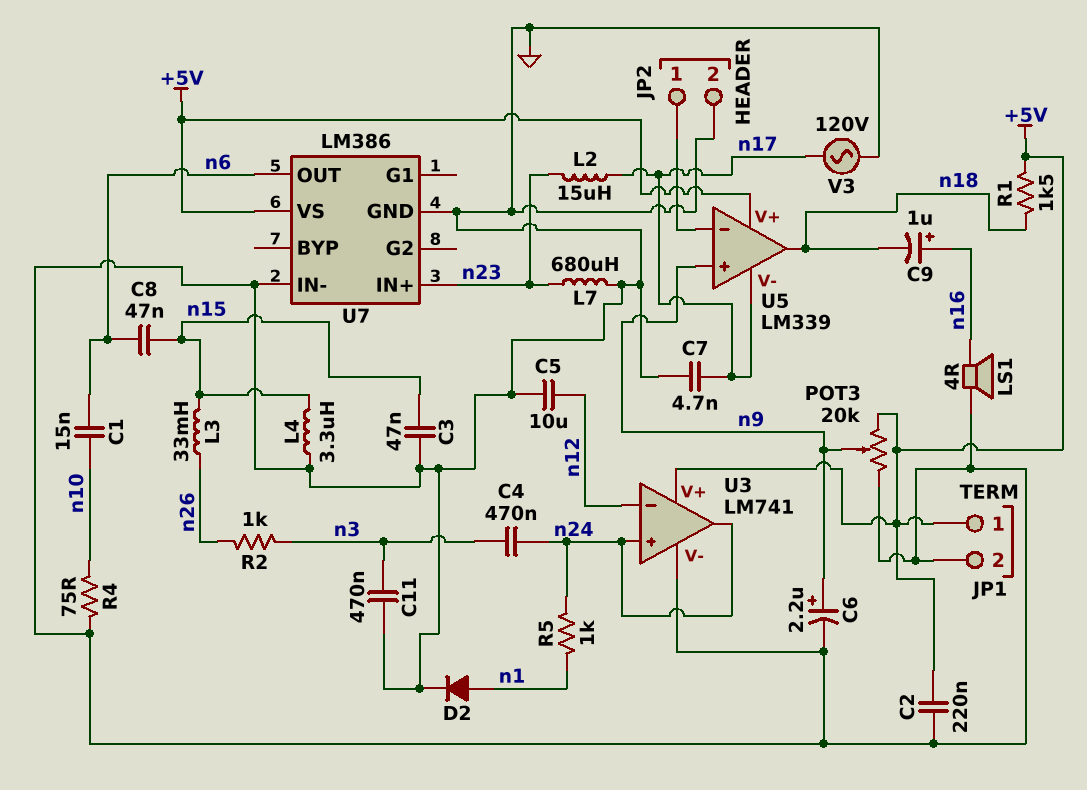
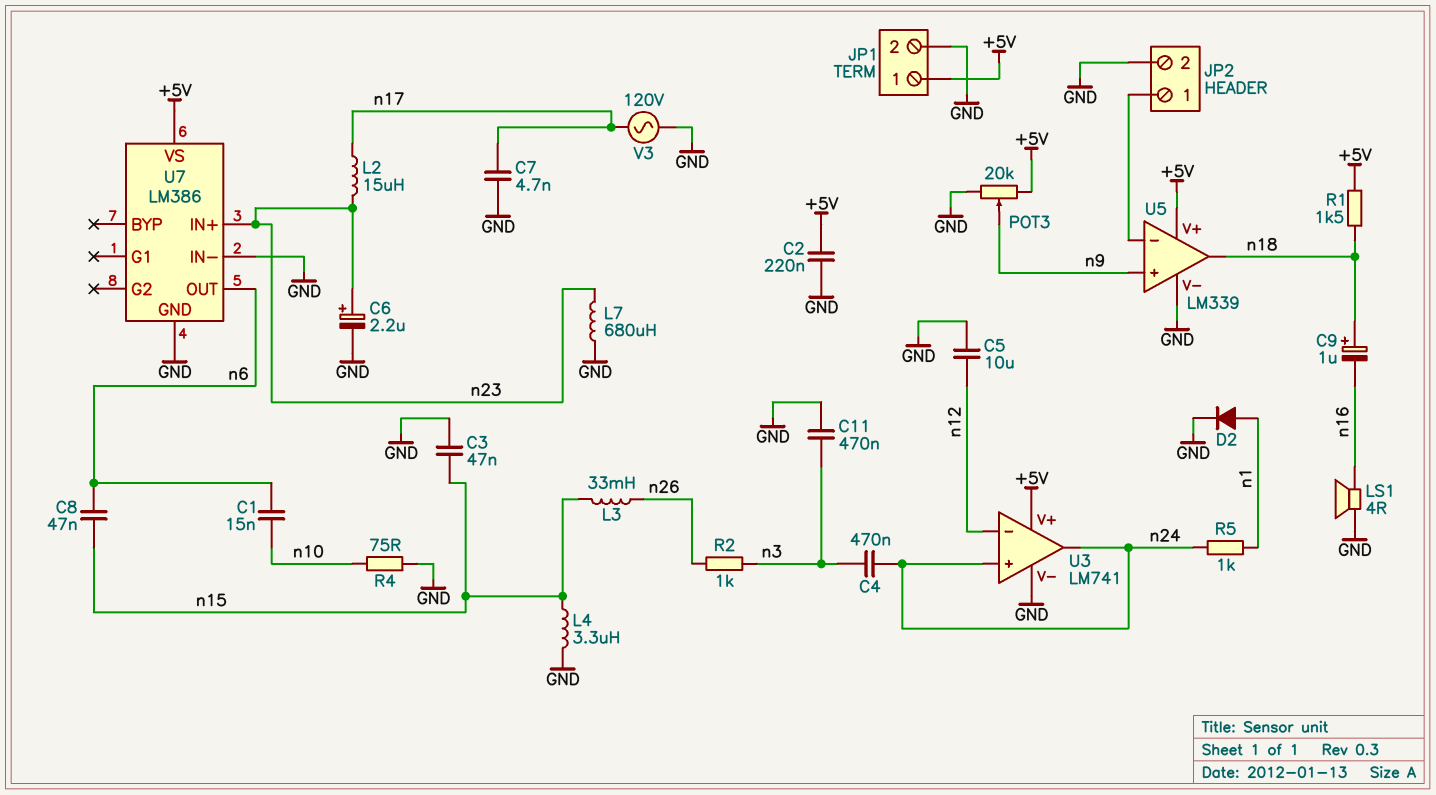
C6: 2.2uF (plus n9, minus GND) -> 2.2uF (plus n23, minus GND)
C9: 1uF (plus n16, minus n18) -> 1uF (plus n18, minus n16)
U5 pin V-: n17 -> GND

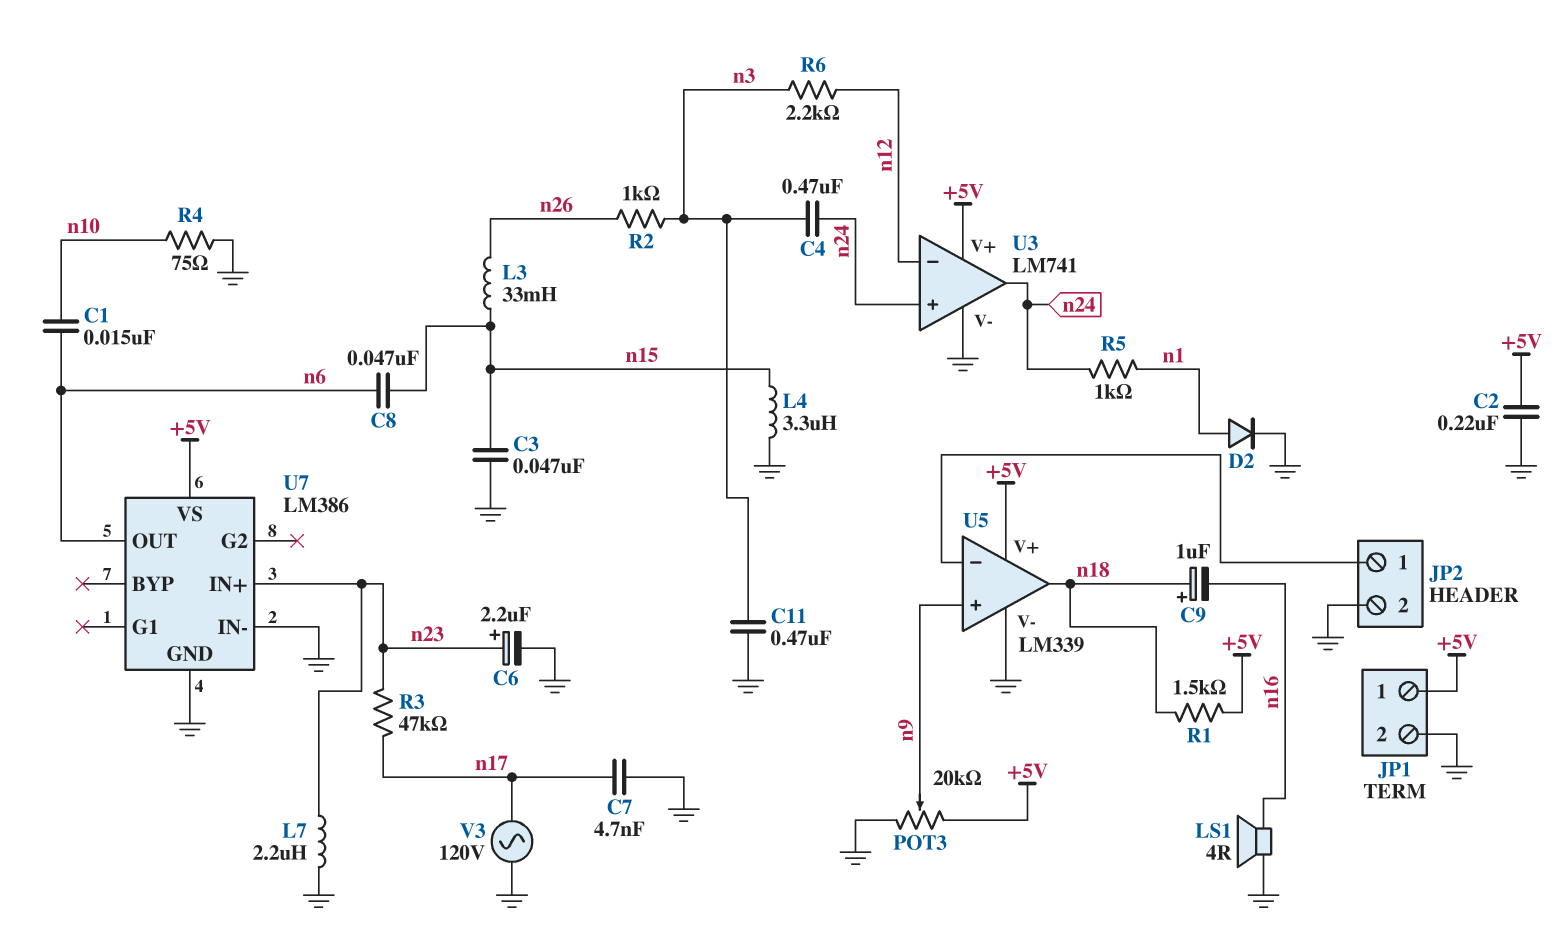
C5: 10uF (GND, n12) -> none
L2: 15uH (n17, n23) -> none
L7: 680uH (GND, n23) -> 2.2uH (GND, n23)
R3: none -> 47k (n17, n23)
R6: none -> 2.2k (n3, n12)

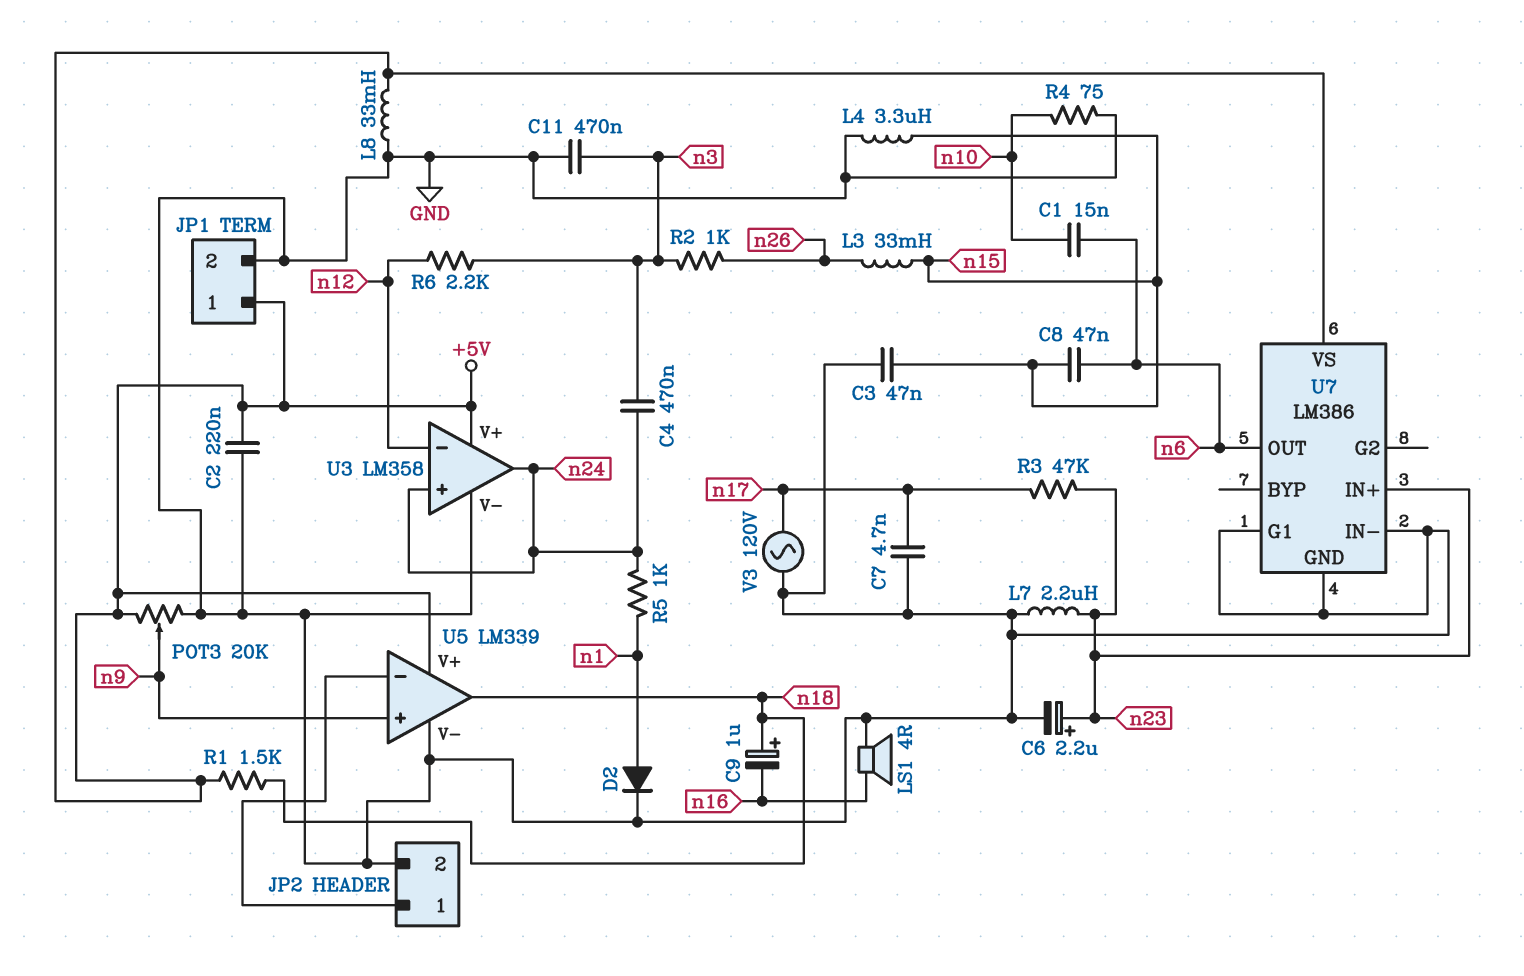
L8: none -> 33mH (+5V, GND)
U3: LM741 -> LM358
U7 pin G1: none -> GND

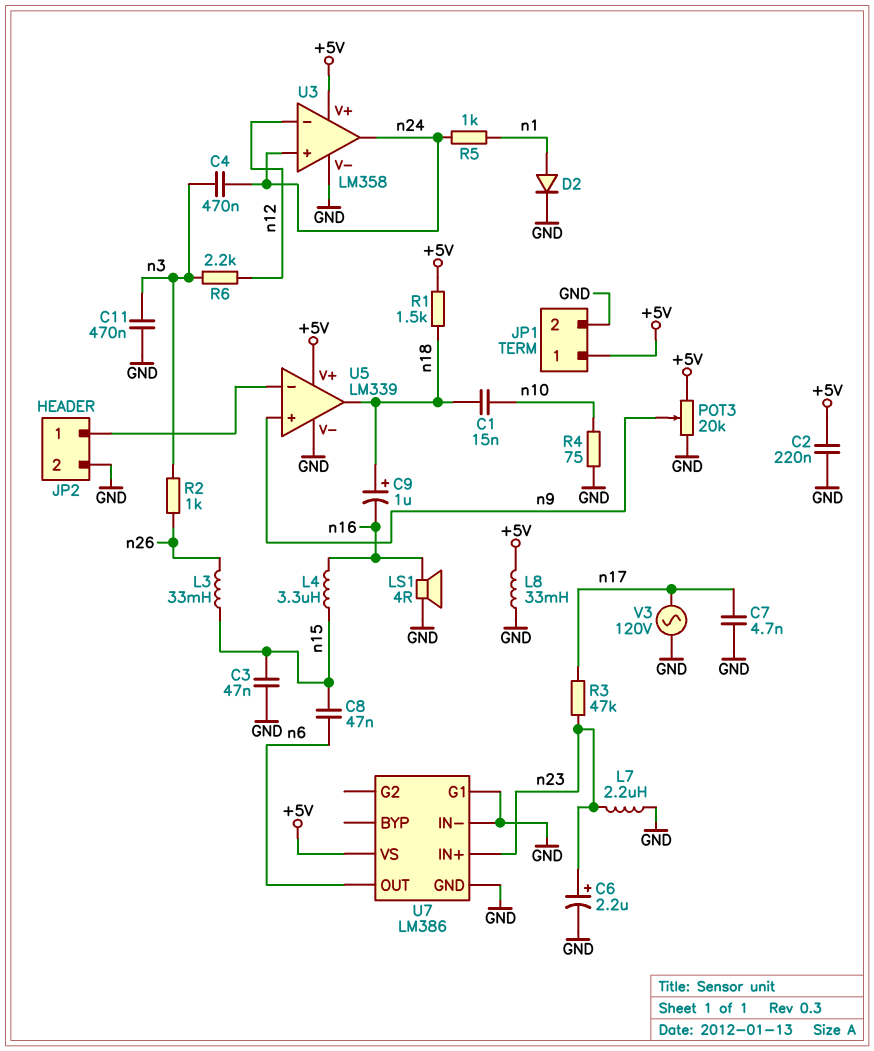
C1: 15nF (n6, n10) -> 15nF (n10, n18)
L4: 3.3uH (GND, n15) -> 3.3uH (n15, n16)

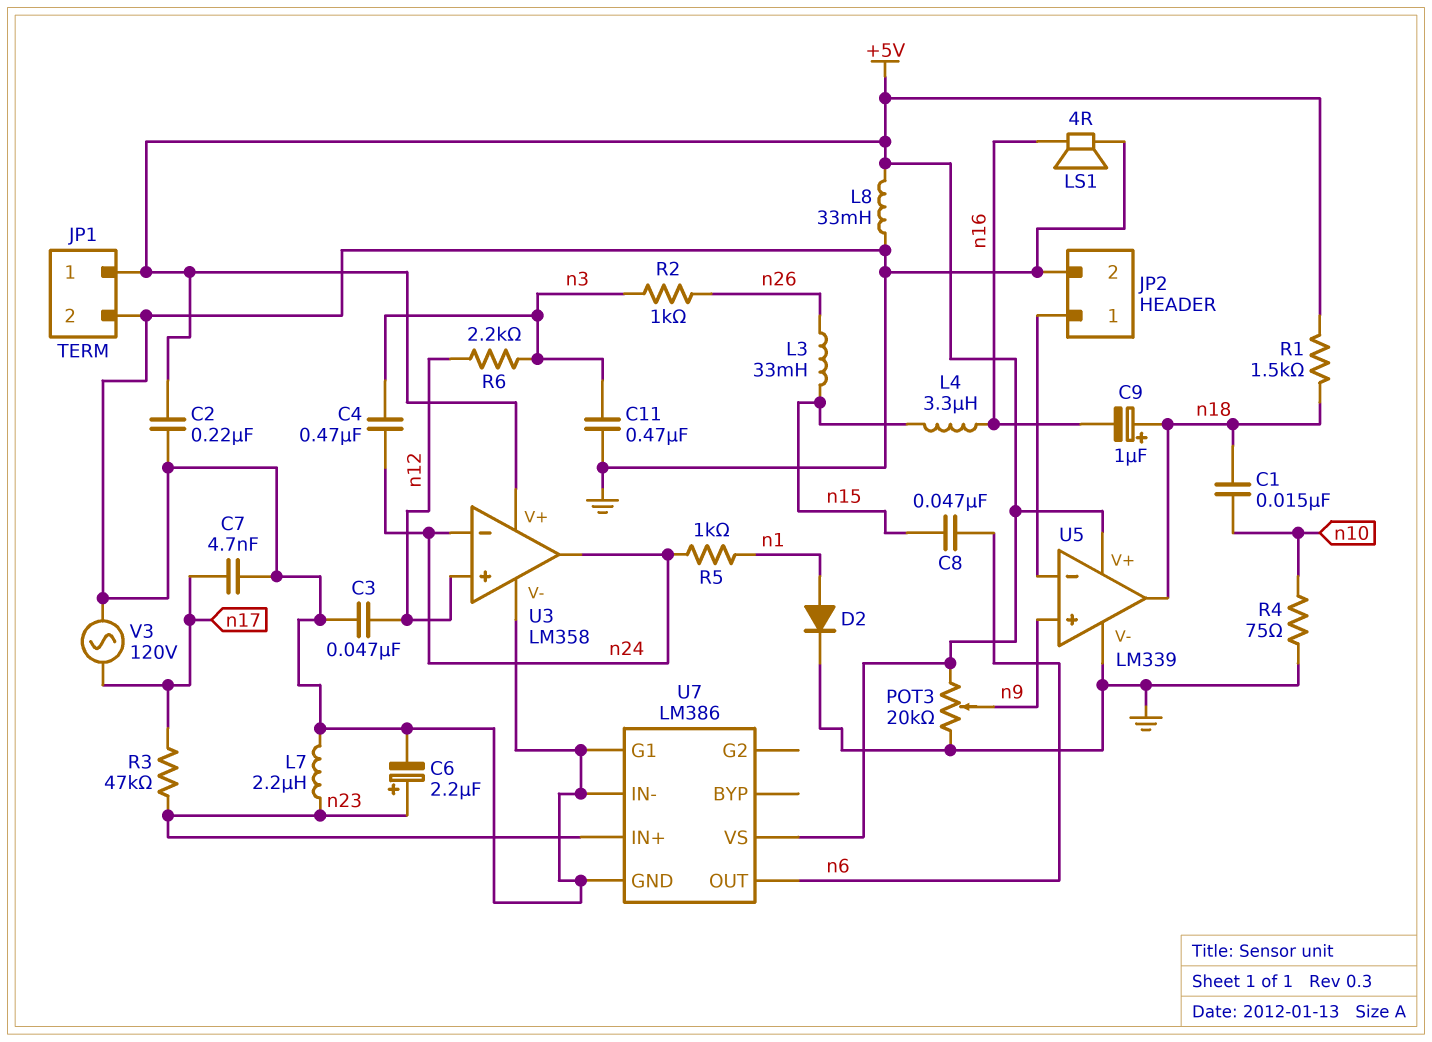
C3: 47nF (GND, n15) -> 47nF (GND, n12)
U3 pin in+: n24 -> n12
U3 pin in-: n12 -> n24

